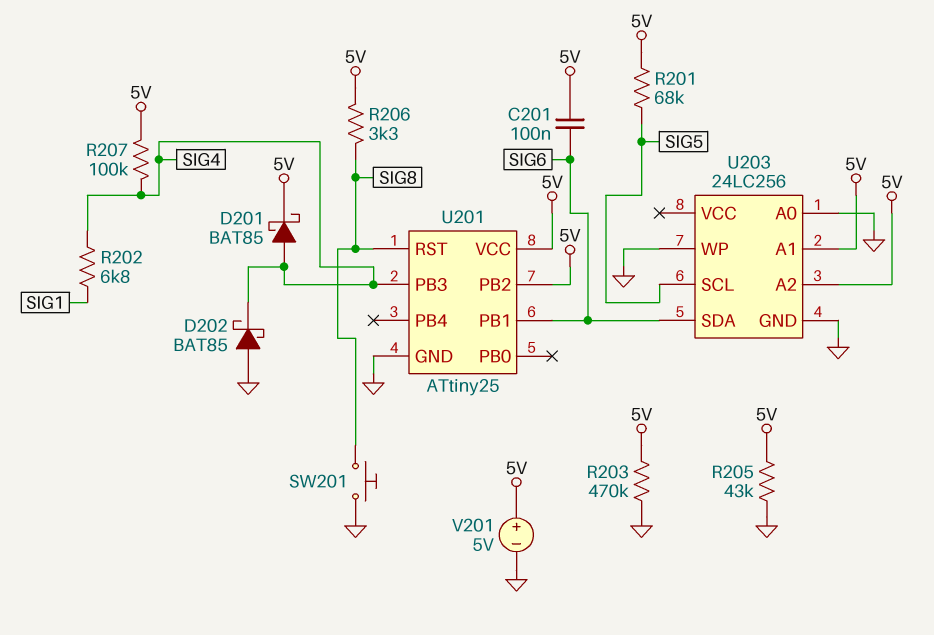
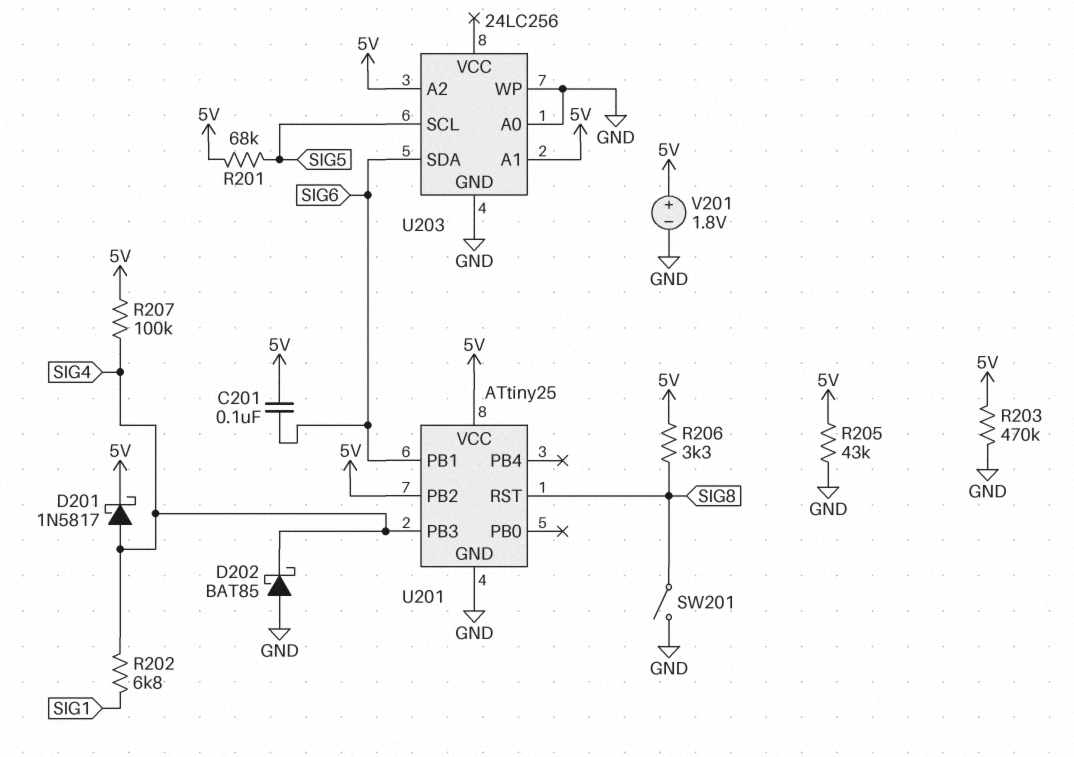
D201: schottky BAT85 (A SIG4, K 5V) -> schottky 1N5817 (A SIG4, K 5V)
SW201: button (GND, SIG8) -> switch (GND, SIG8)
V201: 5V (plus 5V, minus GND) -> 1.8V (plus 5V, minus GND)

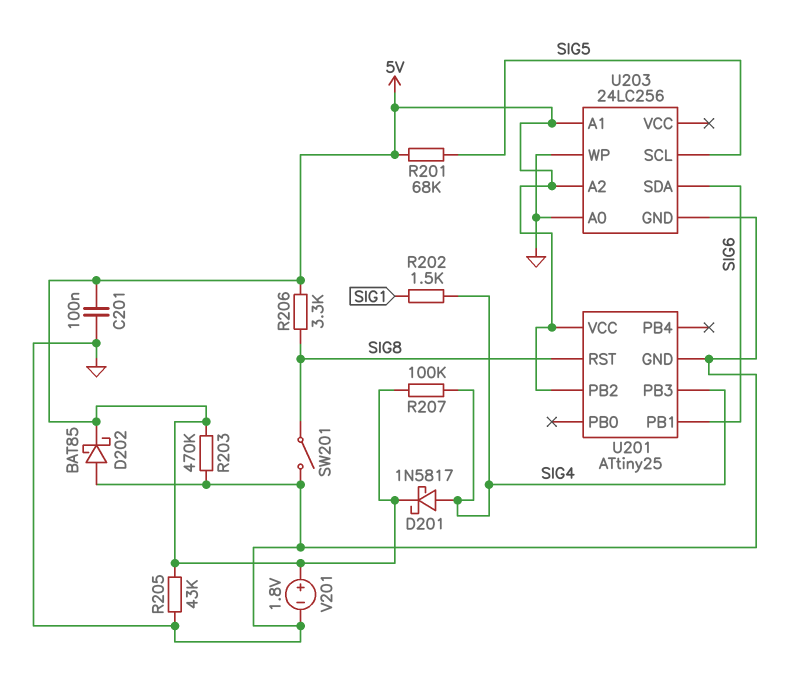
C201: 100nF (5V, SIG6) -> 100nF (5V, GND)
D202: schottky BAT85 (A GND, K SIG4) -> schottky BAT85 (A GND, K 5V)
R202: 6.8k (SIG1, SIG4) -> 1.5k (SIG1, SIG4)

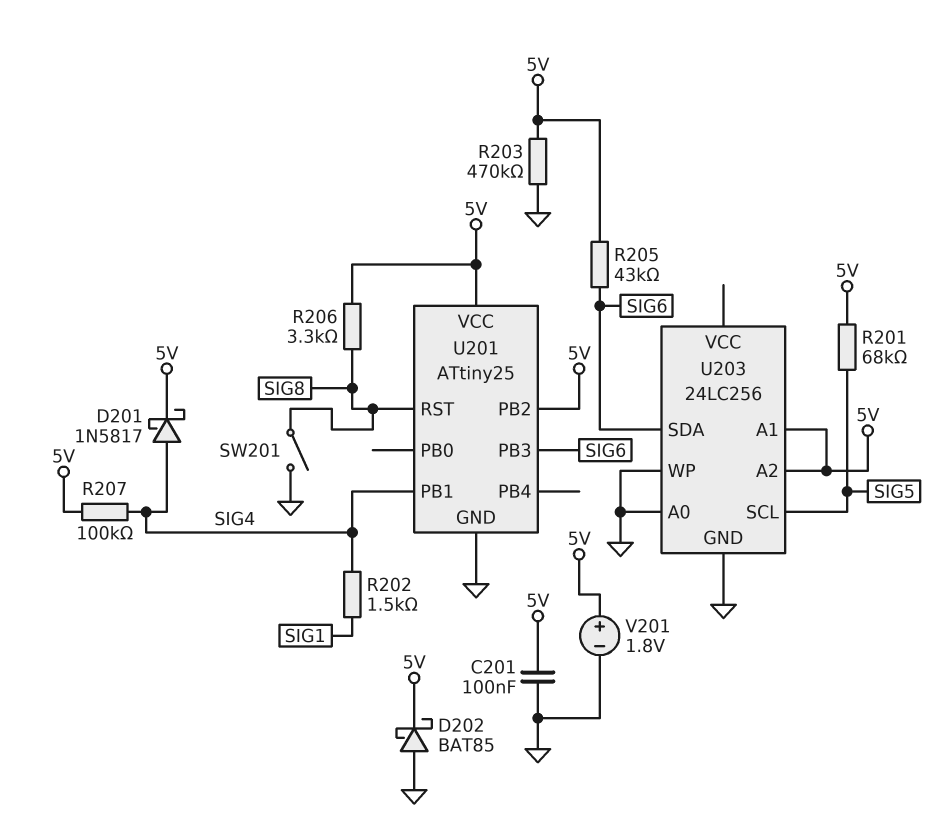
R205: 43k (5V, GND) -> 43k (5V, SIG6)
U201 pin PB1: SIG6 -> SIG4
U201 pin PB3: SIG4 -> SIG6

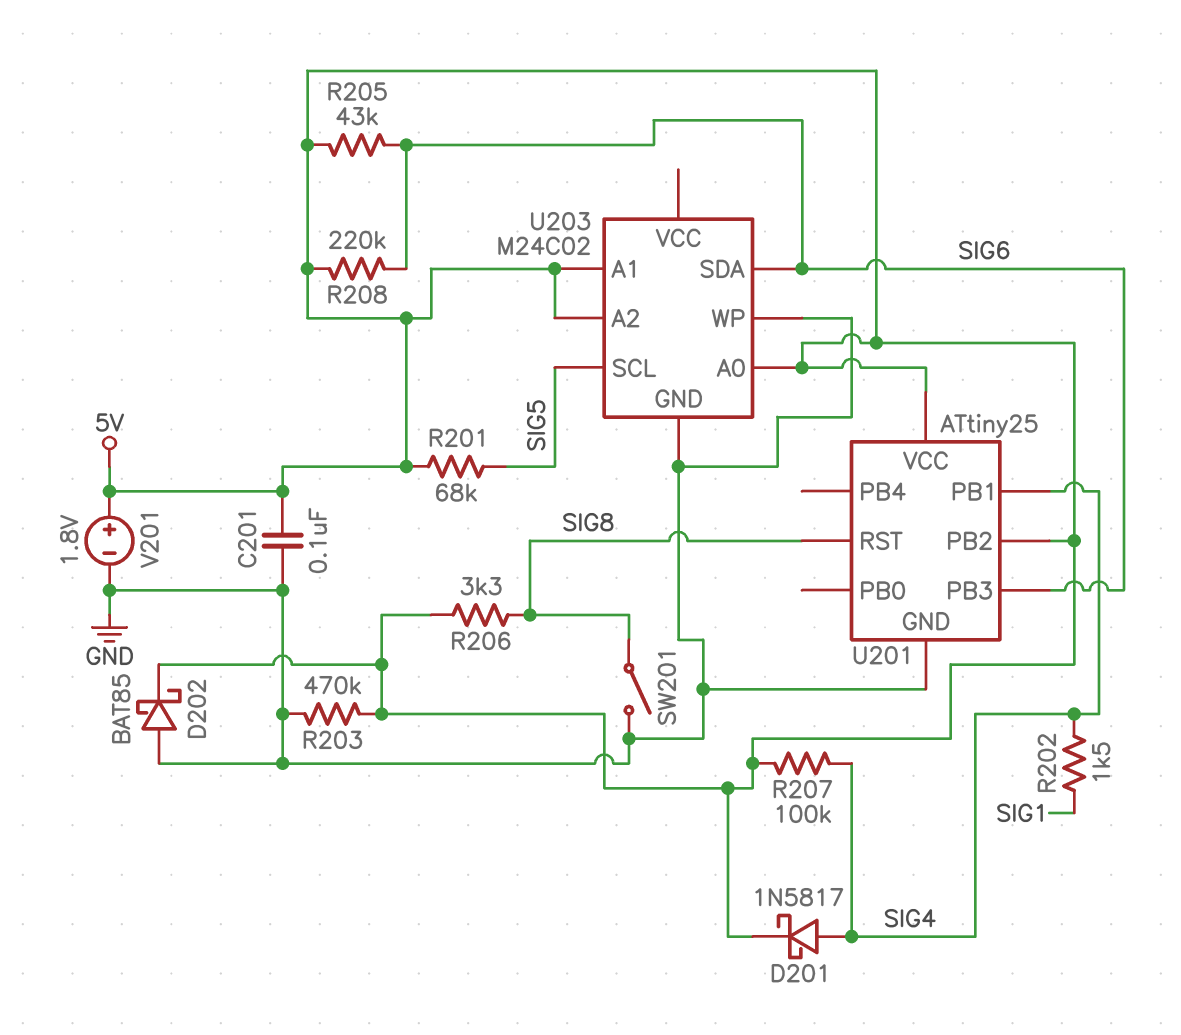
R208: none -> 220k (5V, SIG6)
U203: 24LC256 -> M24C02
U203 pin A0: GND -> 5V

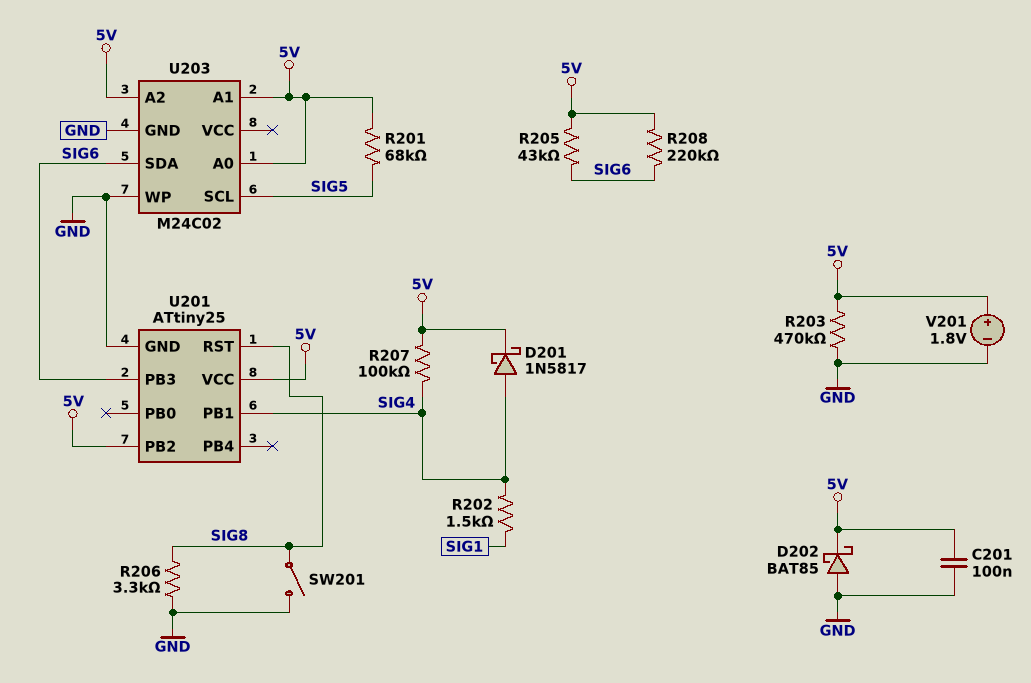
R206: 3.3k (5V, SIG8) -> 3.3k (GND, SIG8)

